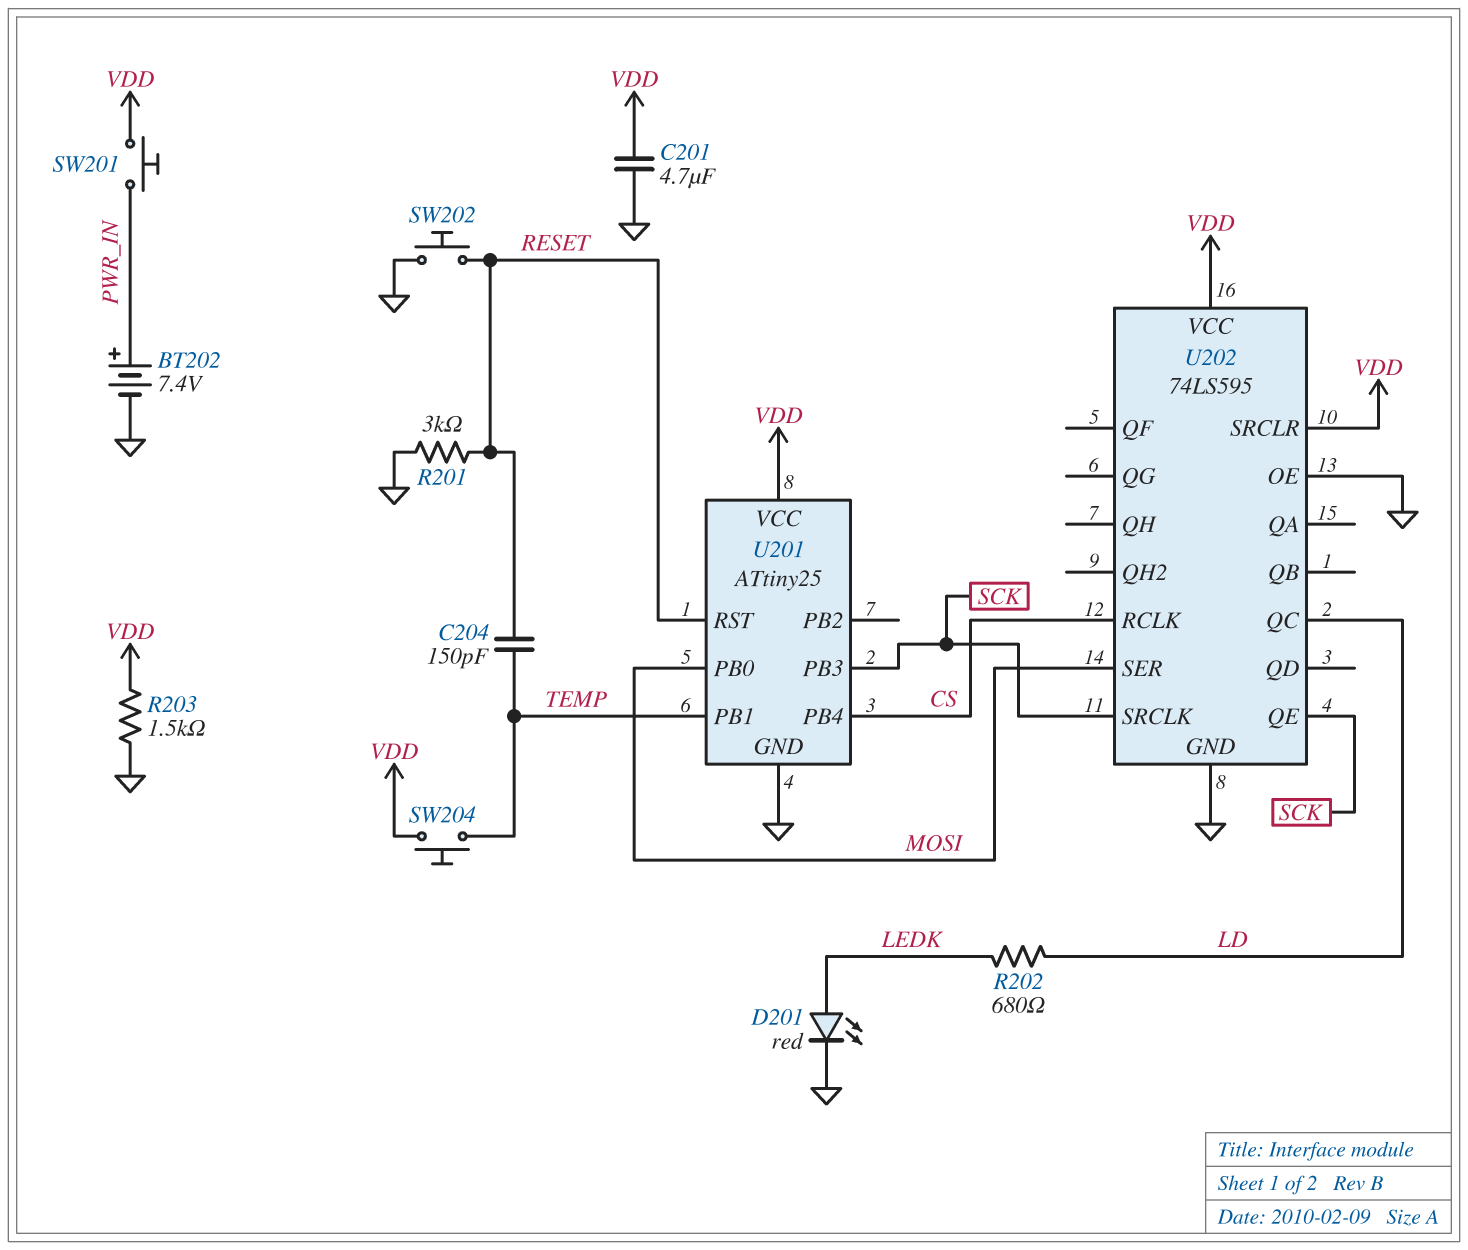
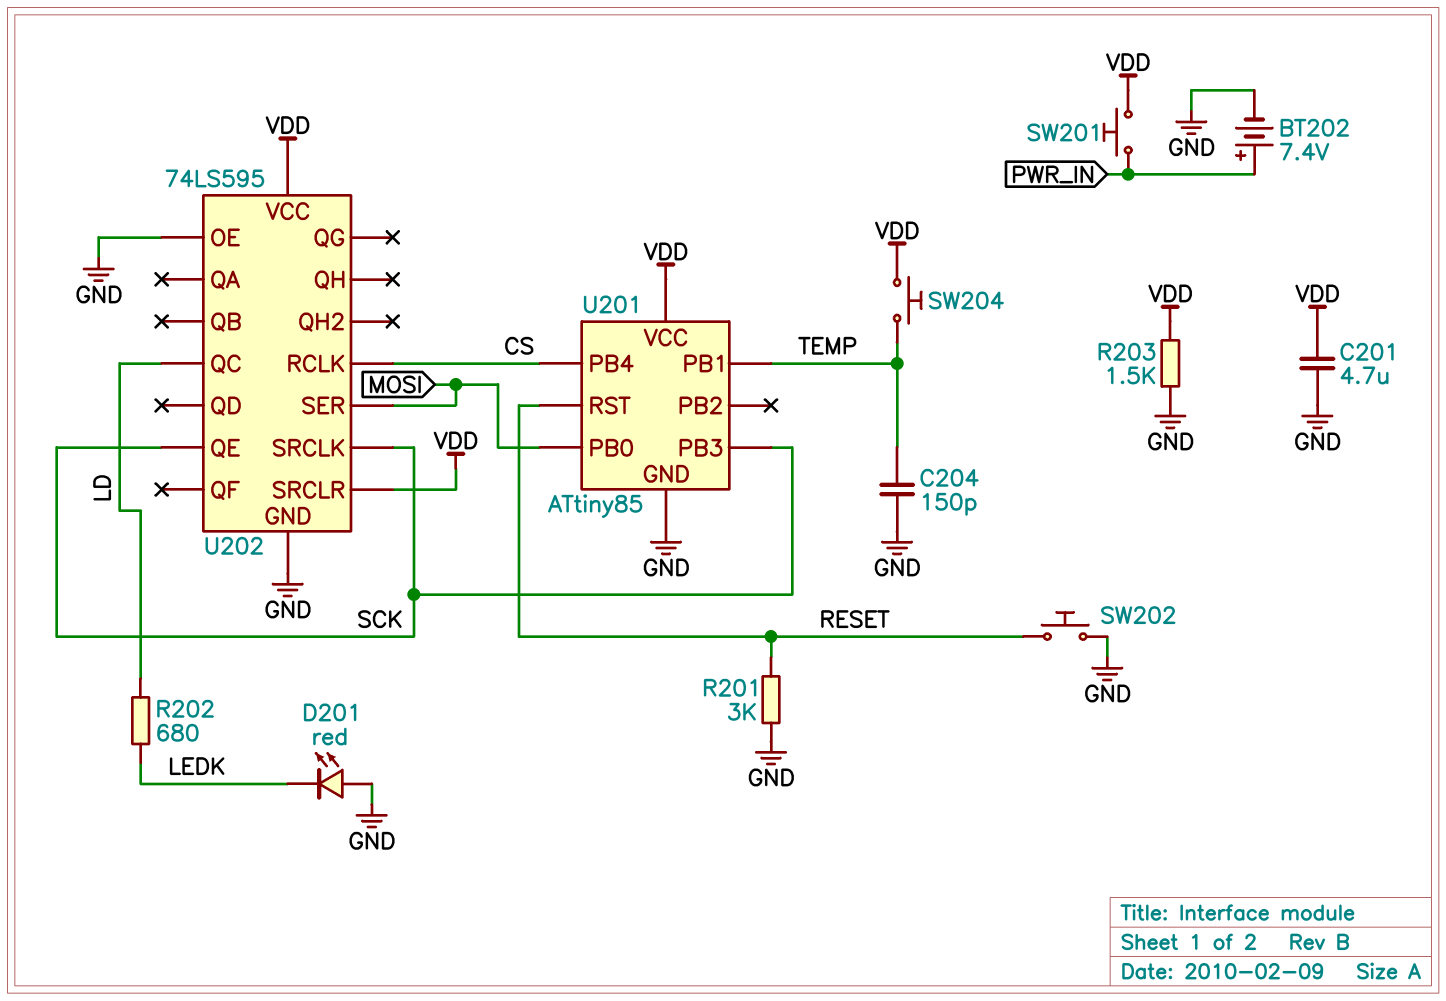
C204: 150pF (RESET, TEMP) -> 150pF (GND, TEMP)
D201: LED red (A LEDK, K GND) -> LED red (A GND, K LEDK)
U201: ATtiny25 -> ATtiny85

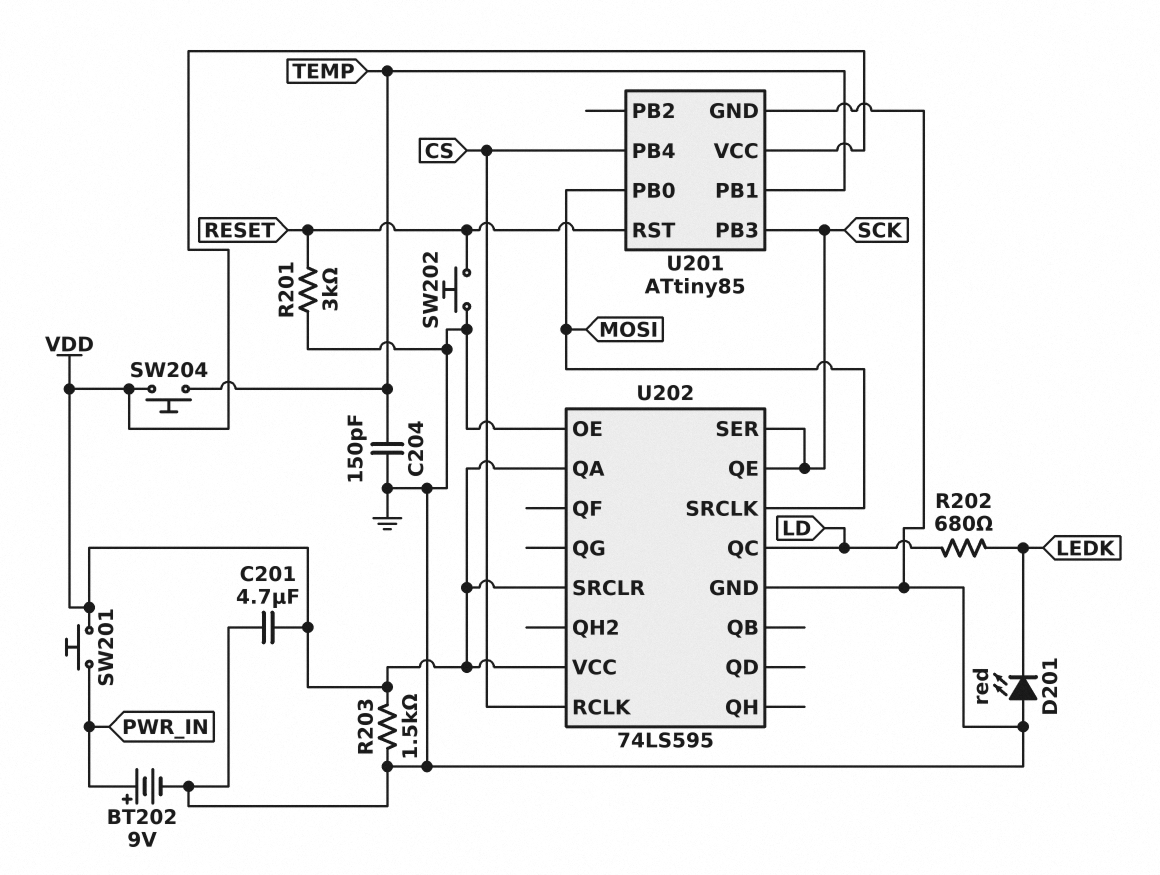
BT202: 7.4V (plus PWR_IN, minus GND) -> 9V (plus PWR_IN, minus GND)
U202 pin QA: none -> VDD
U202 pin SER: MOSI -> SCK
U202 pin SRCLK: SCK -> MOSI

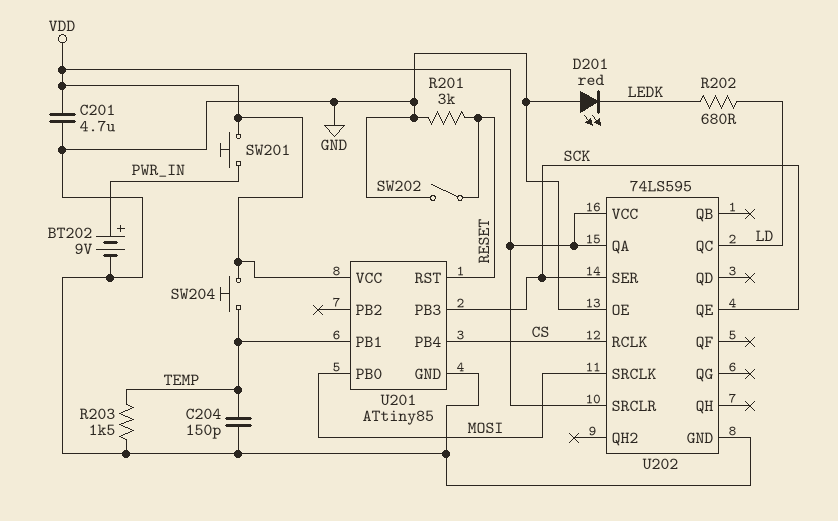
R203: 1.5k (GND, VDD) -> 1.5k (GND, TEMP)
SW202: button (GND, RESET) -> switch (GND, RESET)

